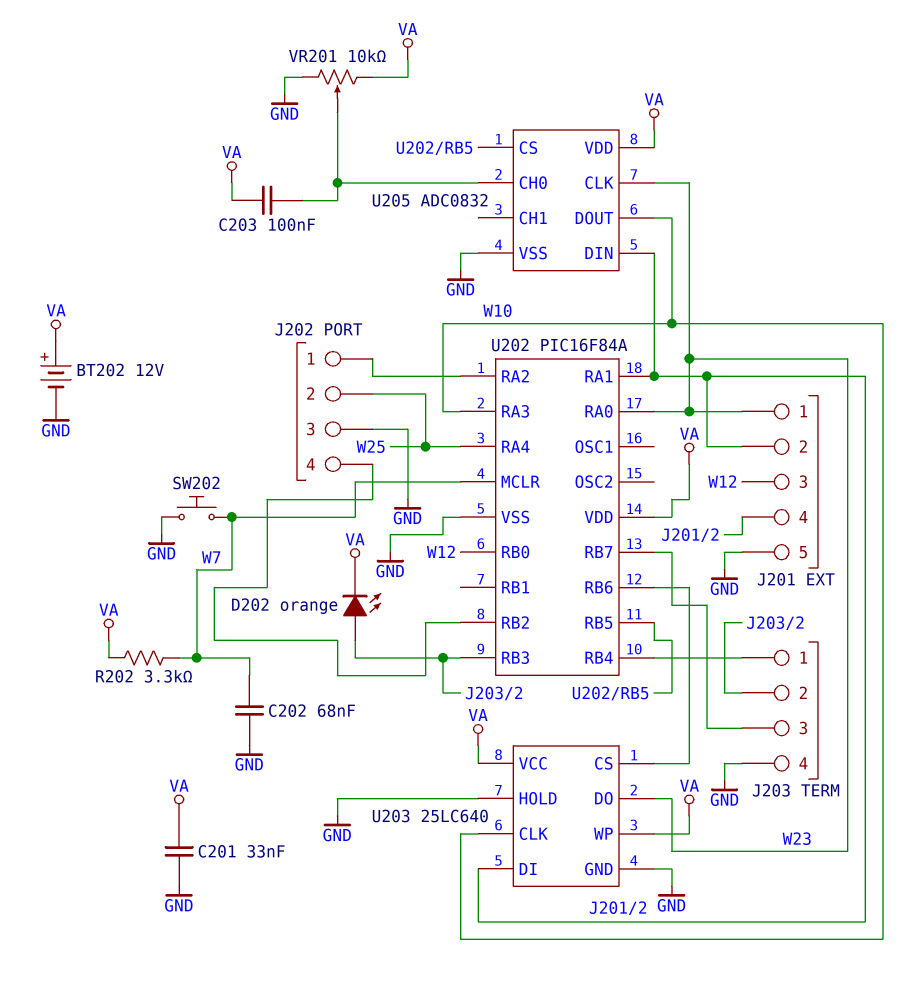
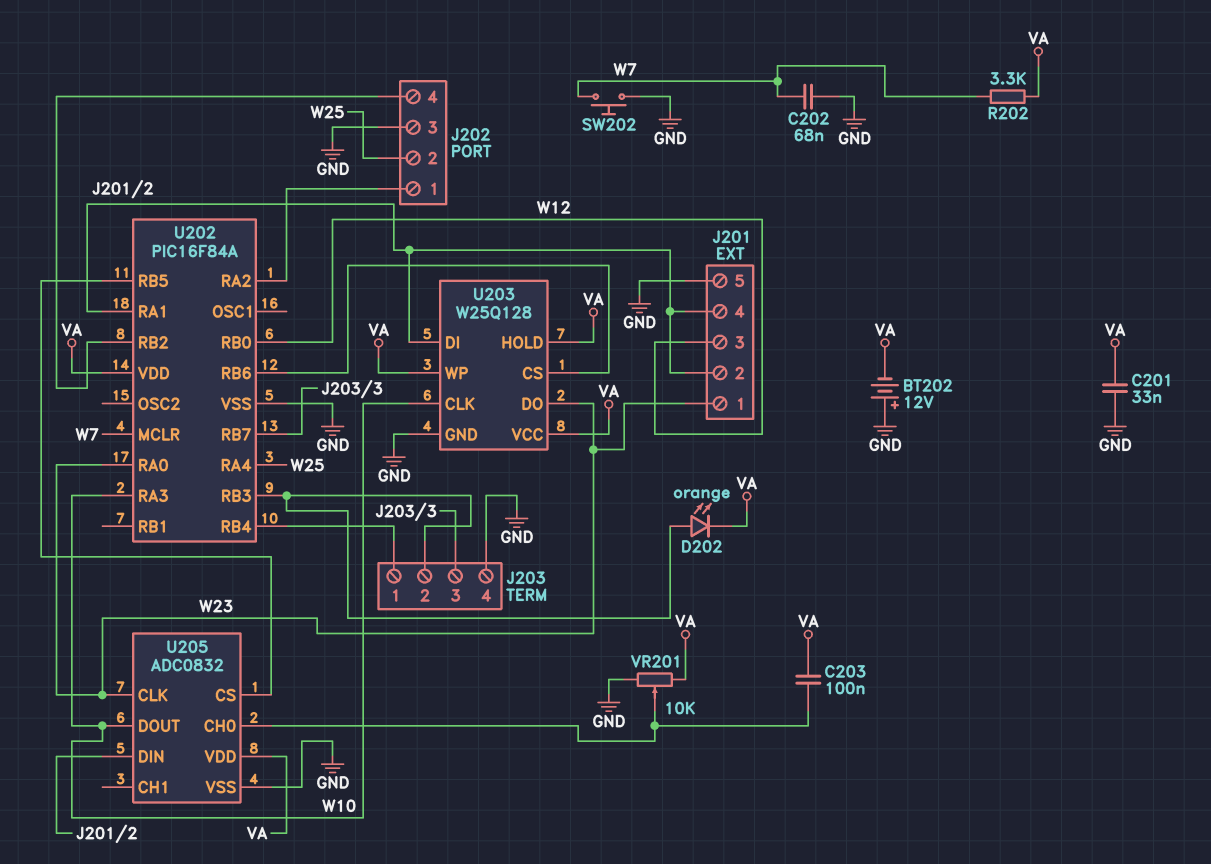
BT202: 12V (plus VA, minus GND) -> 12V (plus GND, minus VA)
U203: 25LC640 -> W25Q128
U203 pin HOLD: GND -> VA

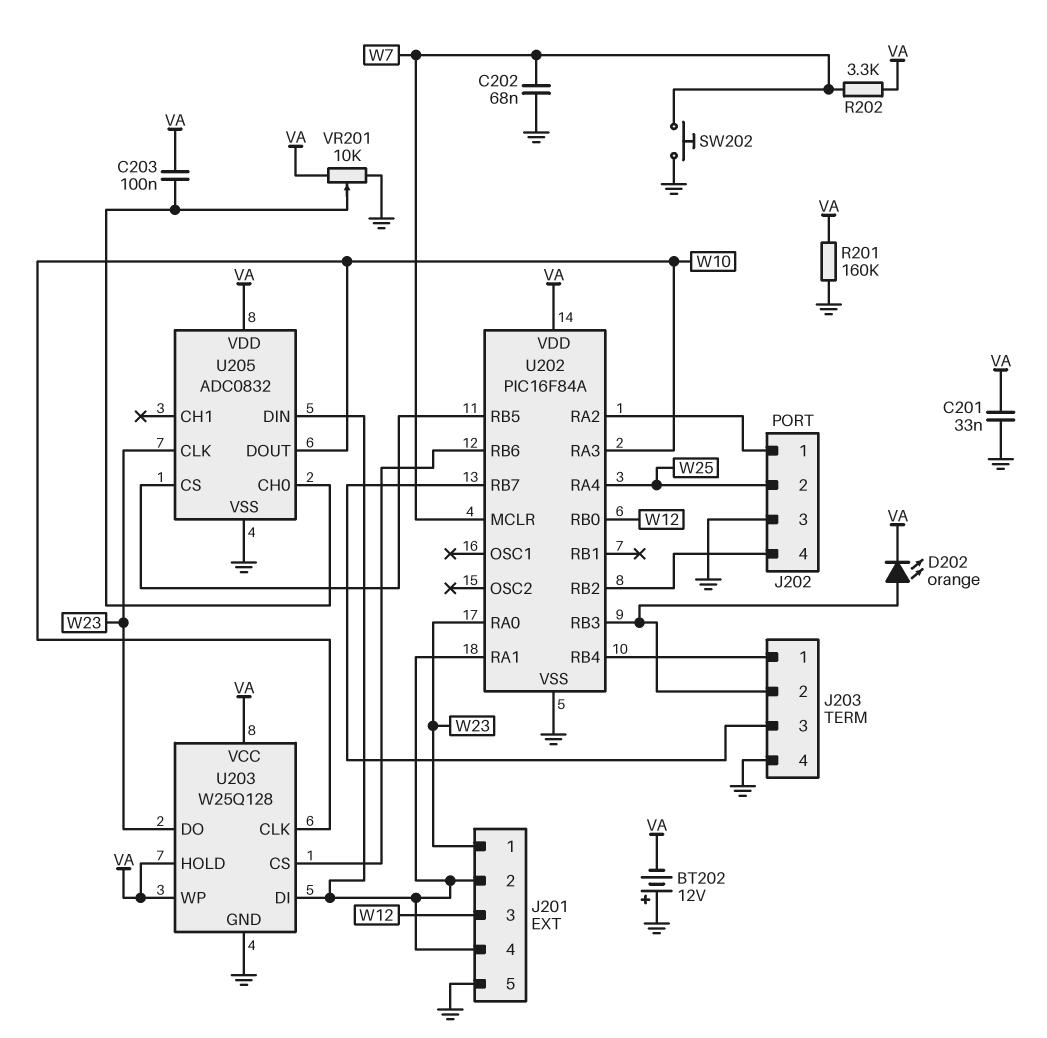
R201: none -> 160k (GND, VA)

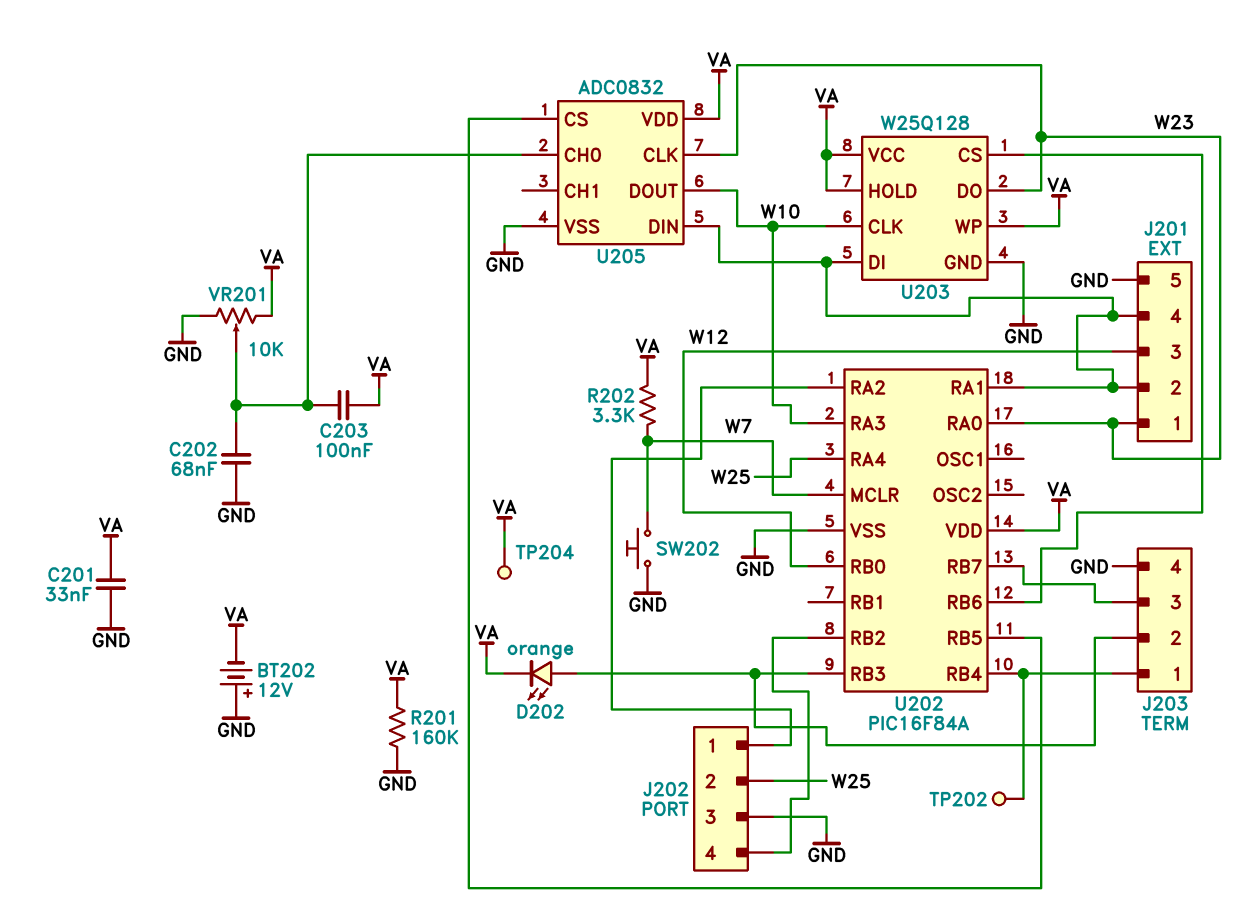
C202: 68nF (GND, W7) -> 68nF (GND, U205/CH0)
TP202: none -> test point (J203/1)
TP204: none -> test point (VA)

